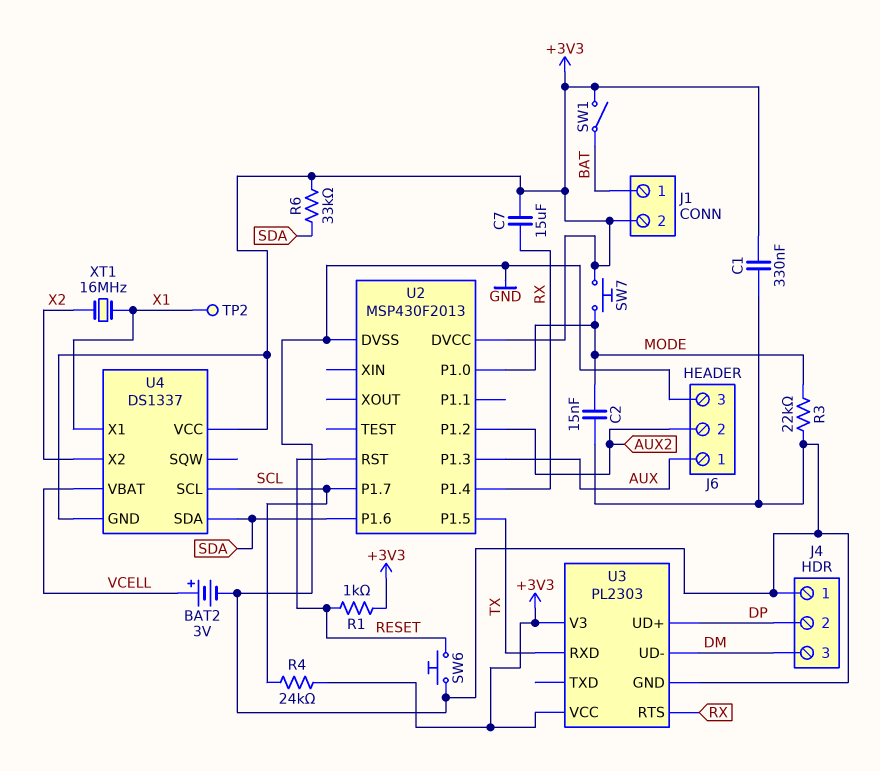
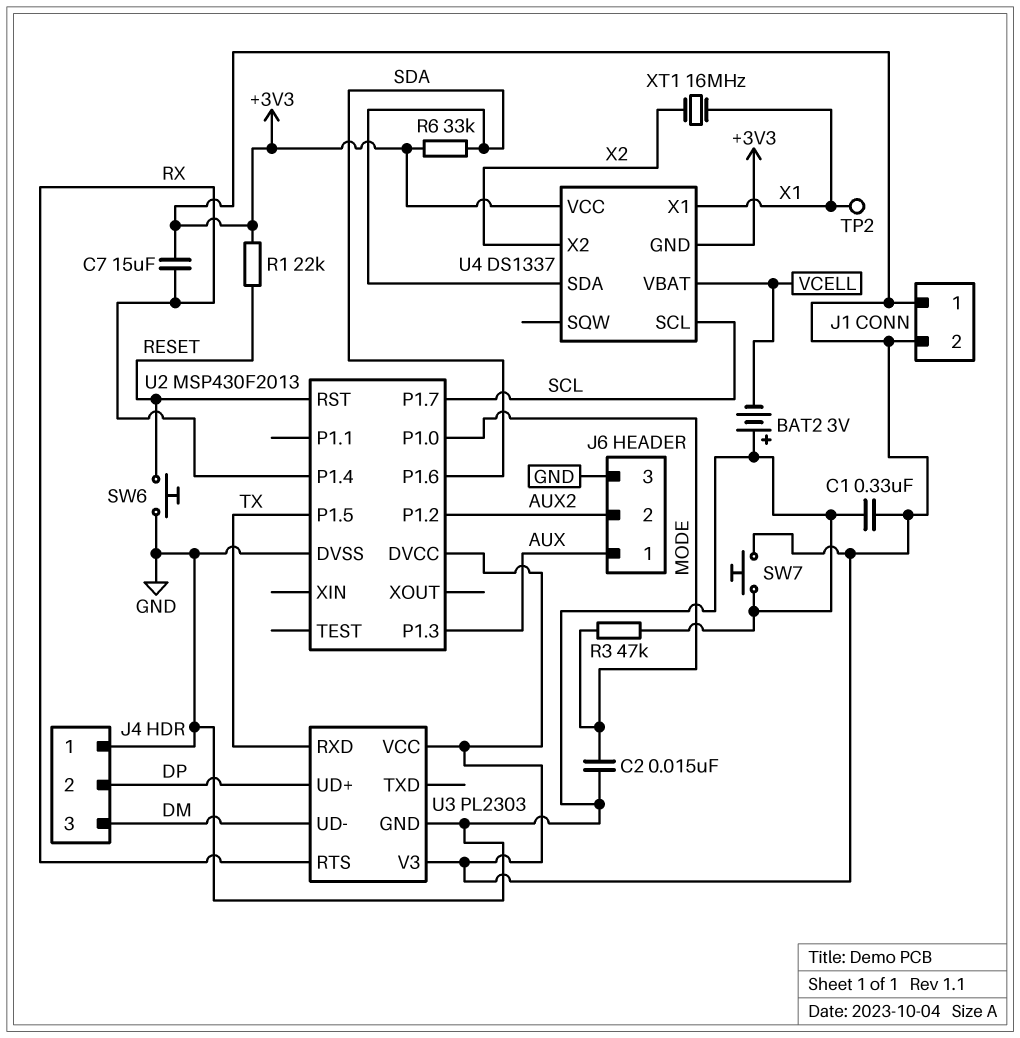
BAT2: 3V (plus VCELL, minus GND) -> 3V (plus GND, minus VCELL)
J1 pin 1: BAT -> +3V3
R1: 1k (+3V3, RESET) -> 22k (+3V3, RESET)
R3: 22k (GND, MODE) -> 47k (GND, MODE)
R4: 24k (+3V3, SCL) -> none
SW1: switch (+3V3, BAT) -> none
SW7: button (+3V3, MODE) -> button (+3V3, GND)

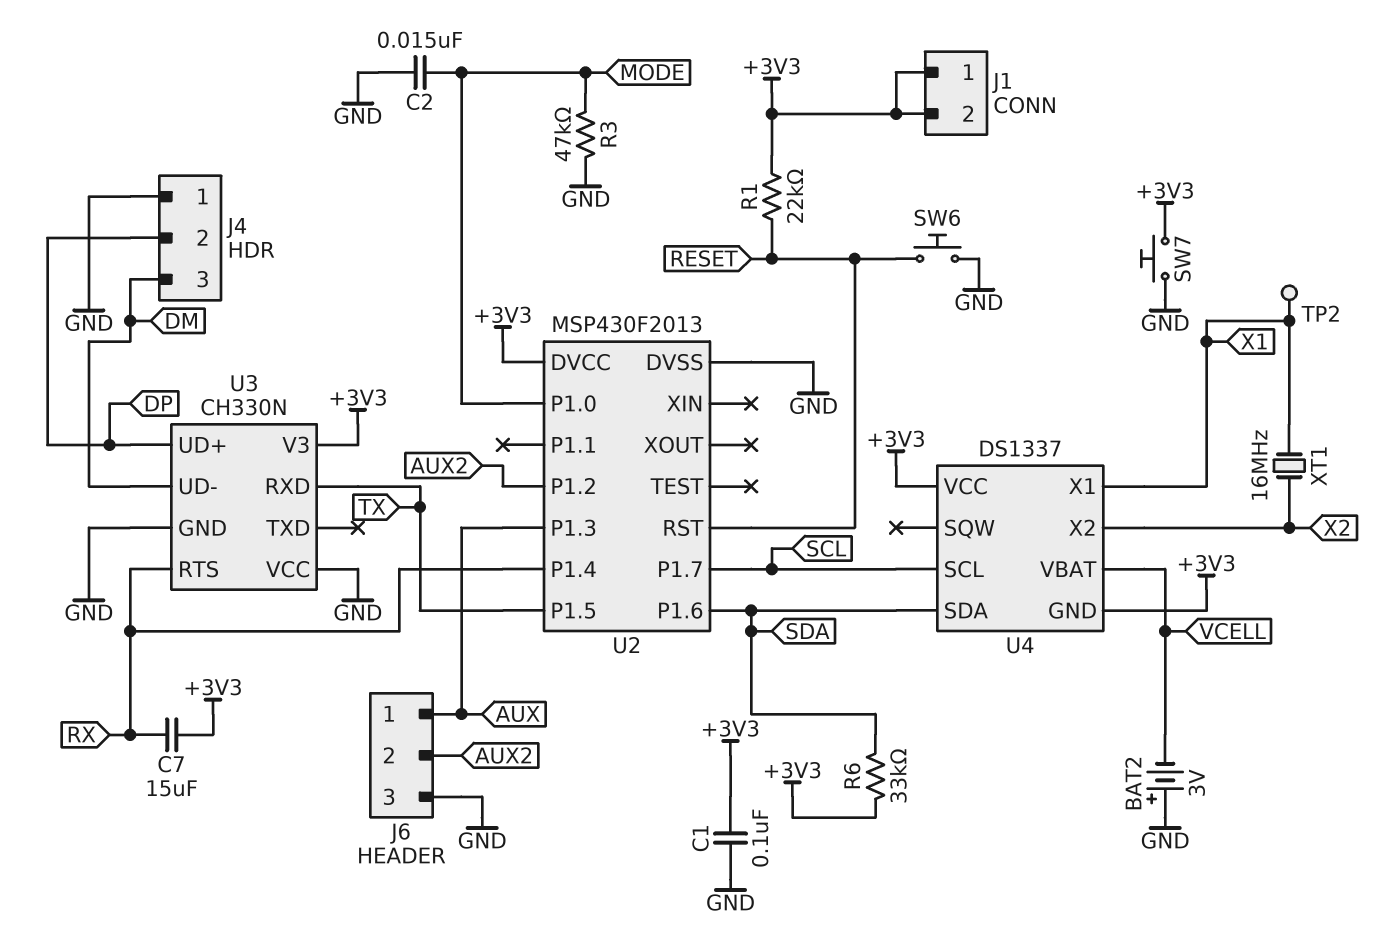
C1: 330nF (+3V3, GND) -> 100nF (+3V3, GND)
U3: PL2303 -> CH330N
U3 pin VCC: +3V3 -> GND

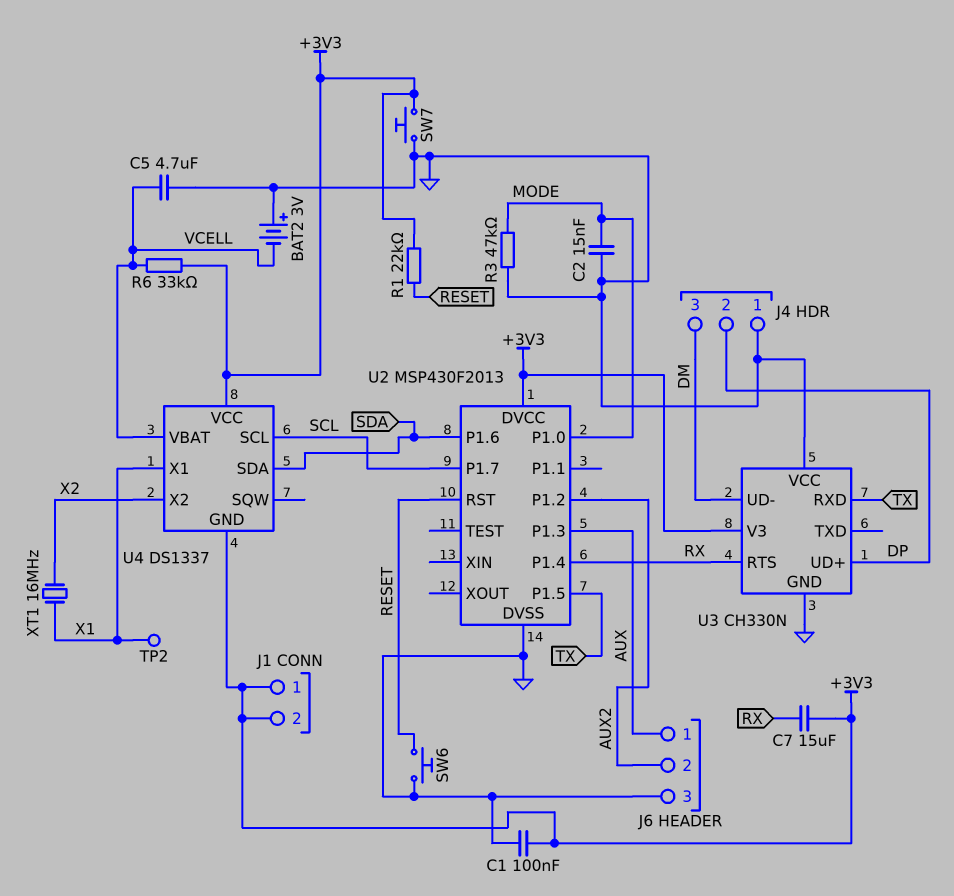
C5: none -> 4.7uF (GND, VCELL)
R6: 33k (+3V3, SDA) -> 33k (+3V3, VCELL)

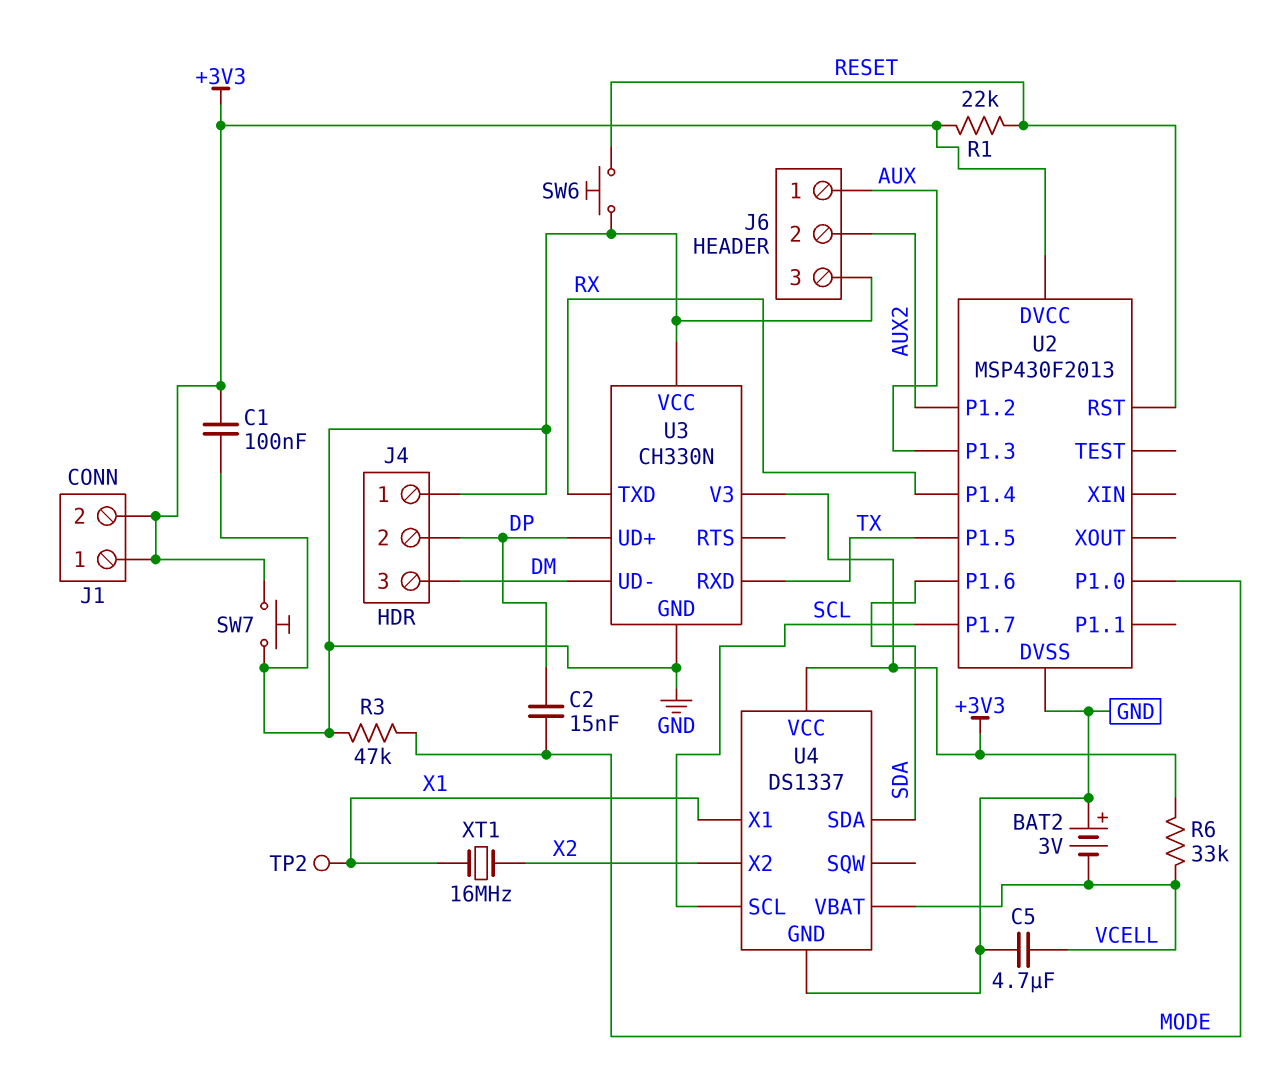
C2: 15nF (GND, MODE) -> 15nF (DP, MODE)
C7: 15uF (+3V3, RX) -> none
U3 pin RTS: RX -> none
U3 pin TXD: none -> RX
U4 pin GND: +3V3 -> GND

